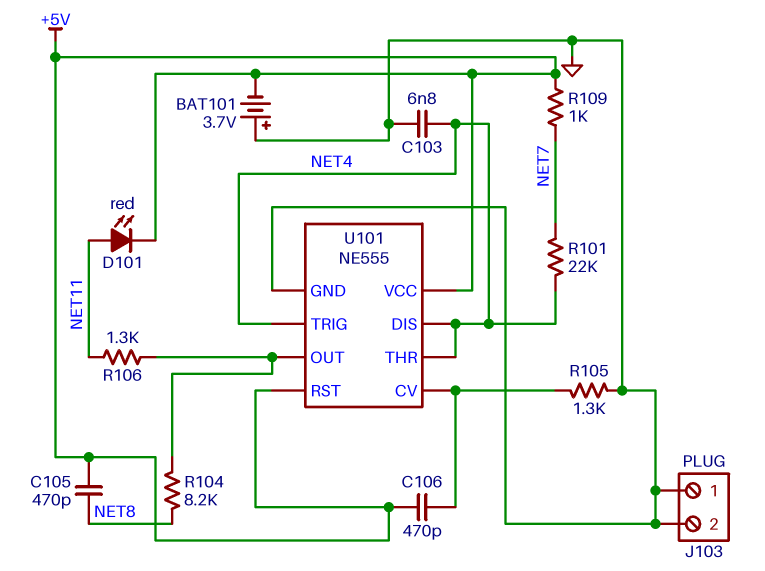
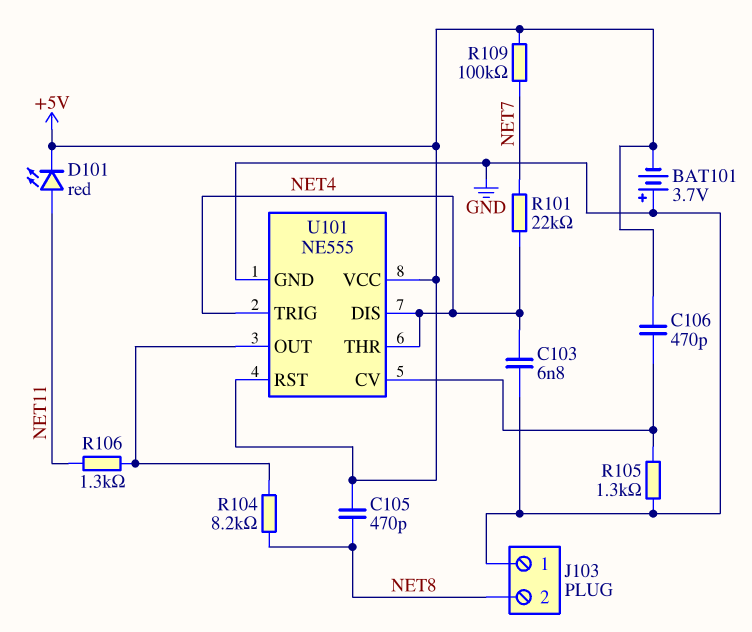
J103 pin 2: GND -> NET8
R109: 1k (+5V, NET7) -> 100k (+5V, NET7)

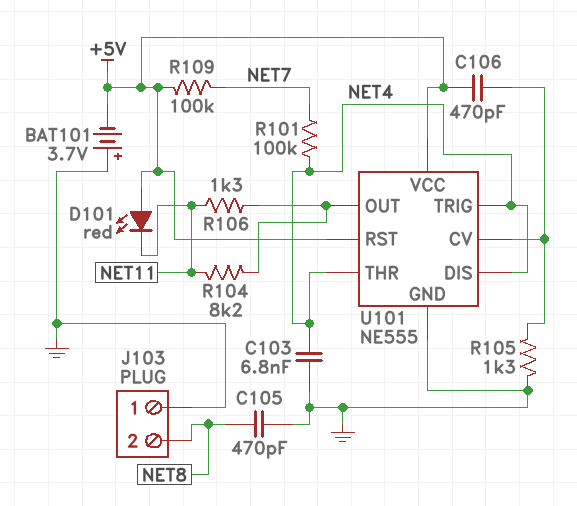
C105: 470pF (+5V, NET8) -> 470pF (GND, NET8)
D101: LED red (A NET11, K +5V) -> LED red (A +5V, K NET11)
R101: 22k (NET4, NET7) -> 100k (NET4, NET7)
R104: 8.2k (NET8, U101/OUT) -> 8.2k (NET11, U101/OUT)

